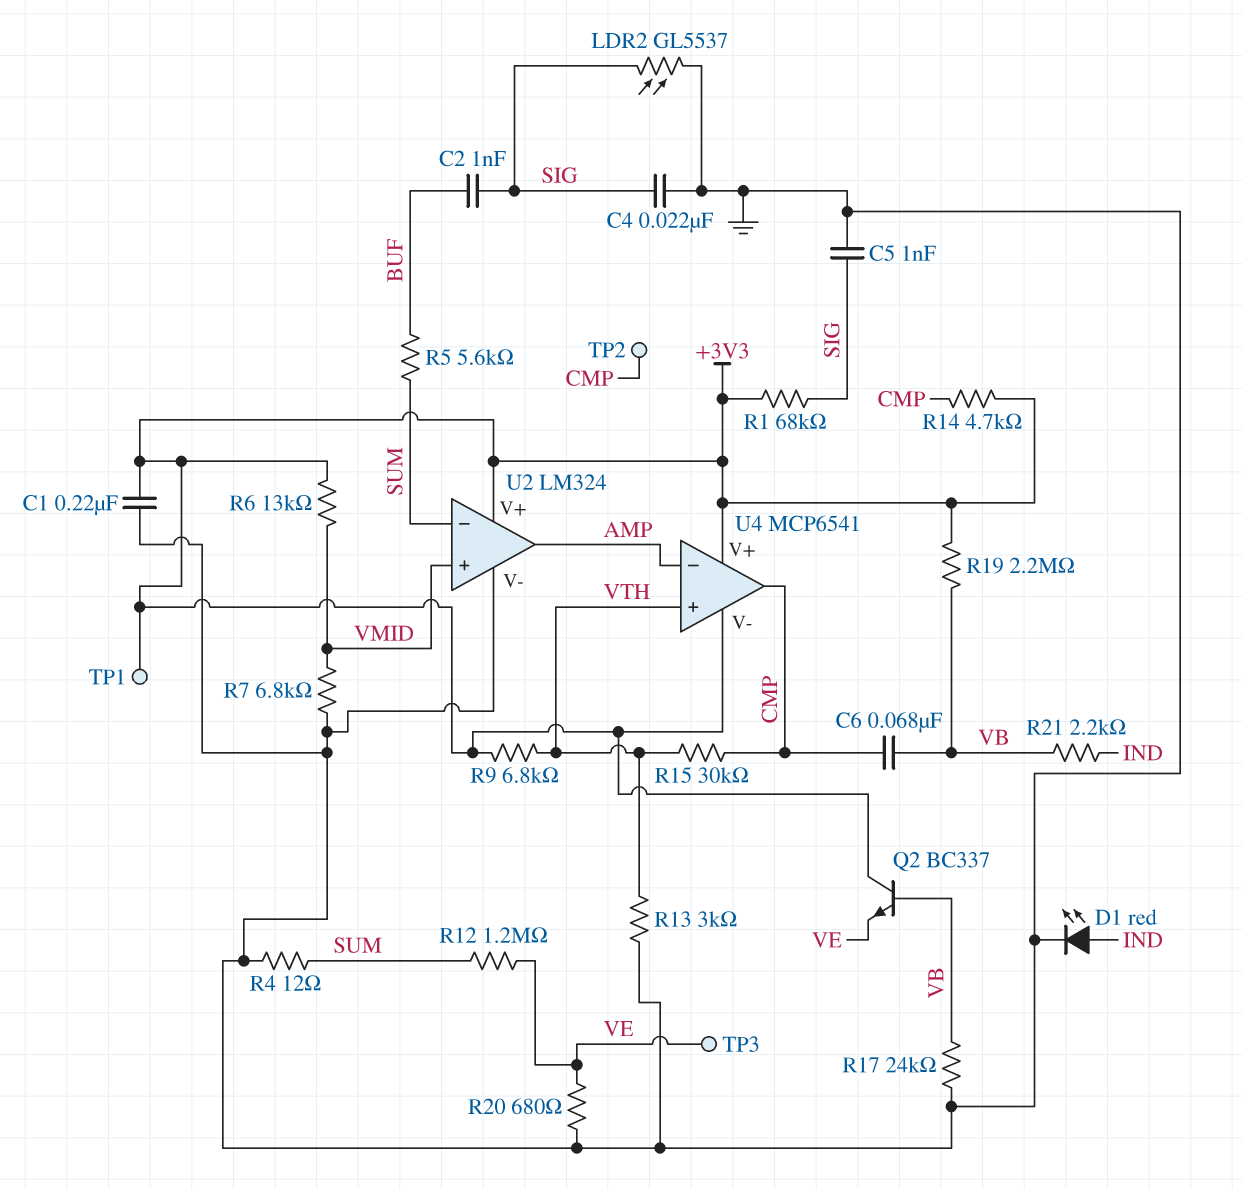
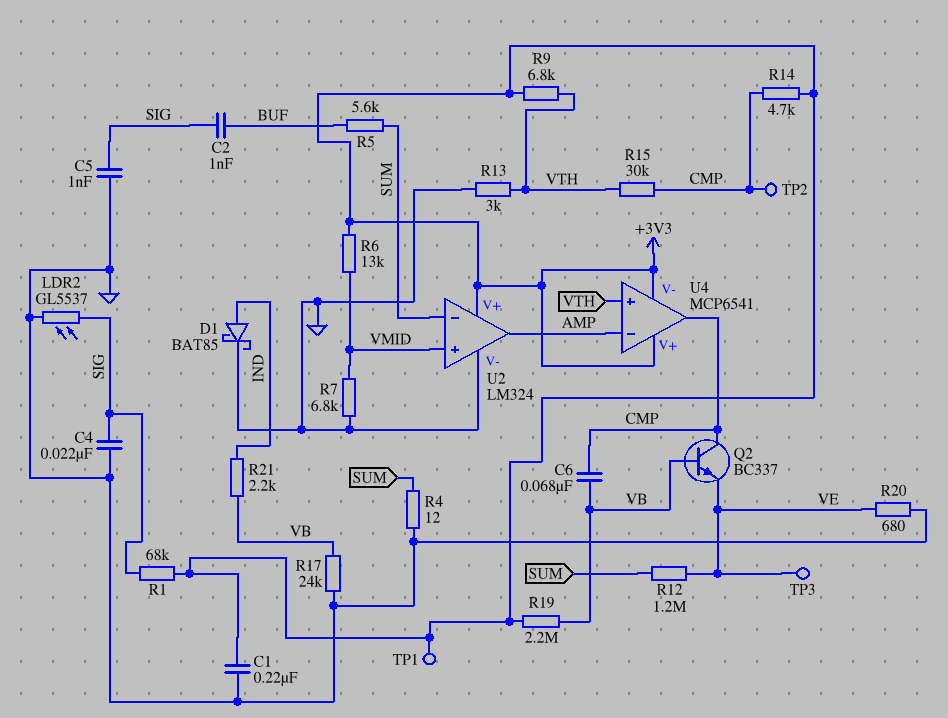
D1: LED red (A IND, K GND) -> schottky BAT85 (A IND, K GND)
Q2: NPN BC337 (B VB, C +3V3, E VE) -> NPN BC337 (B VB, C CMP, E VE)

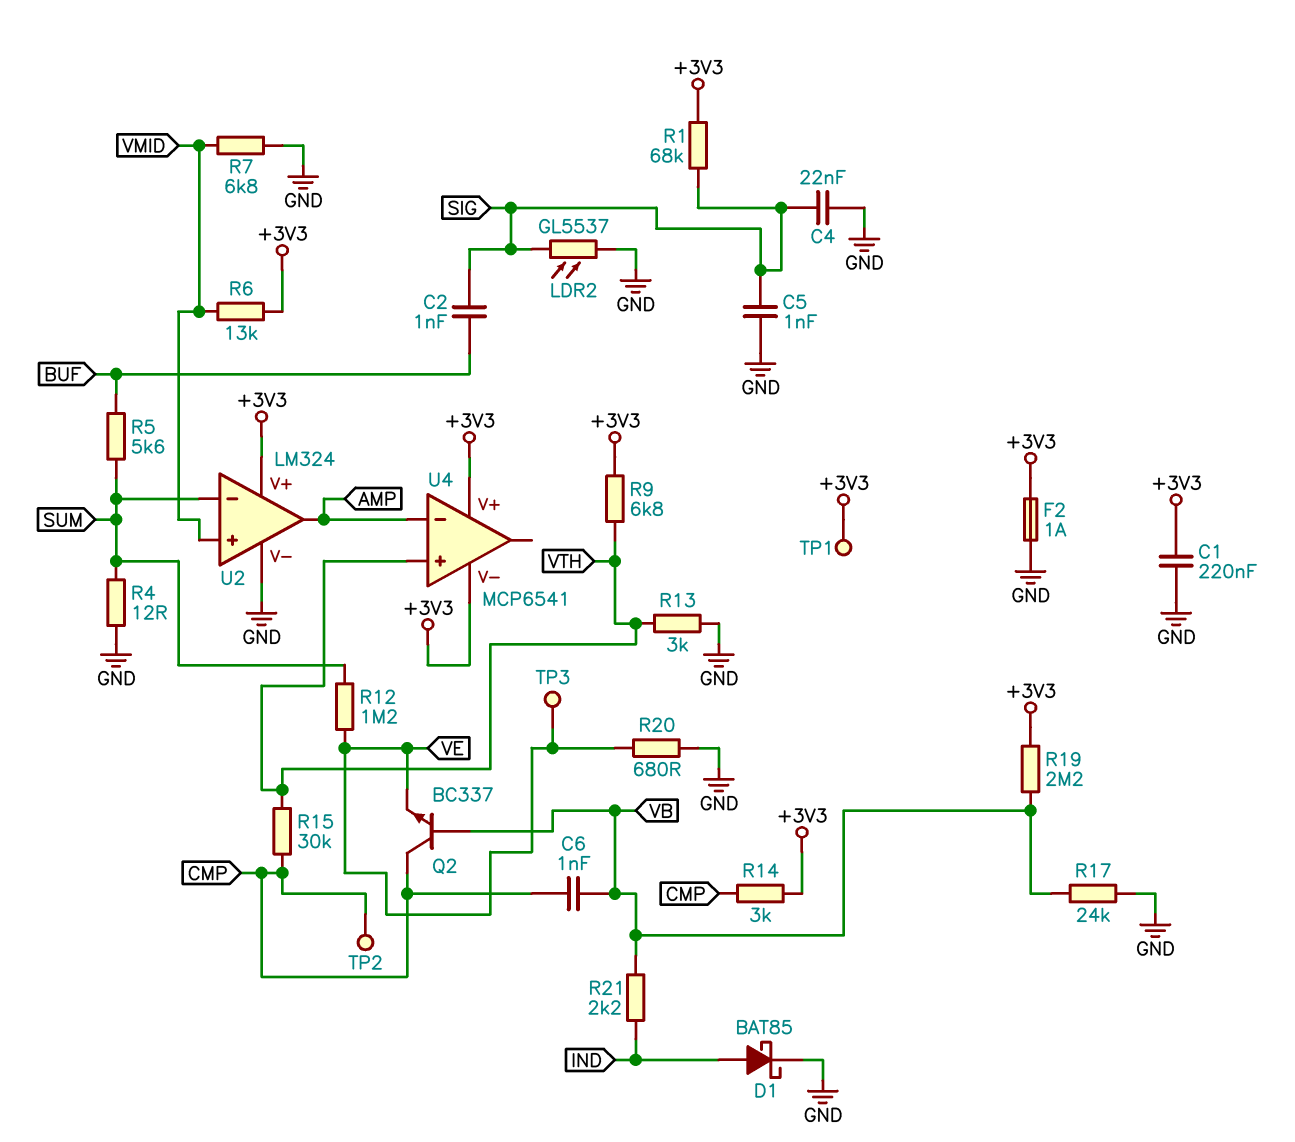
C6: 68nF (CMP, VB) -> 1nF (CMP, VB)
F2: none -> 1A (+3V3, GND)
R14: 4.7k (+3V3, CMP) -> 3k (+3V3, CMP)
U4 pin out: CMP -> none

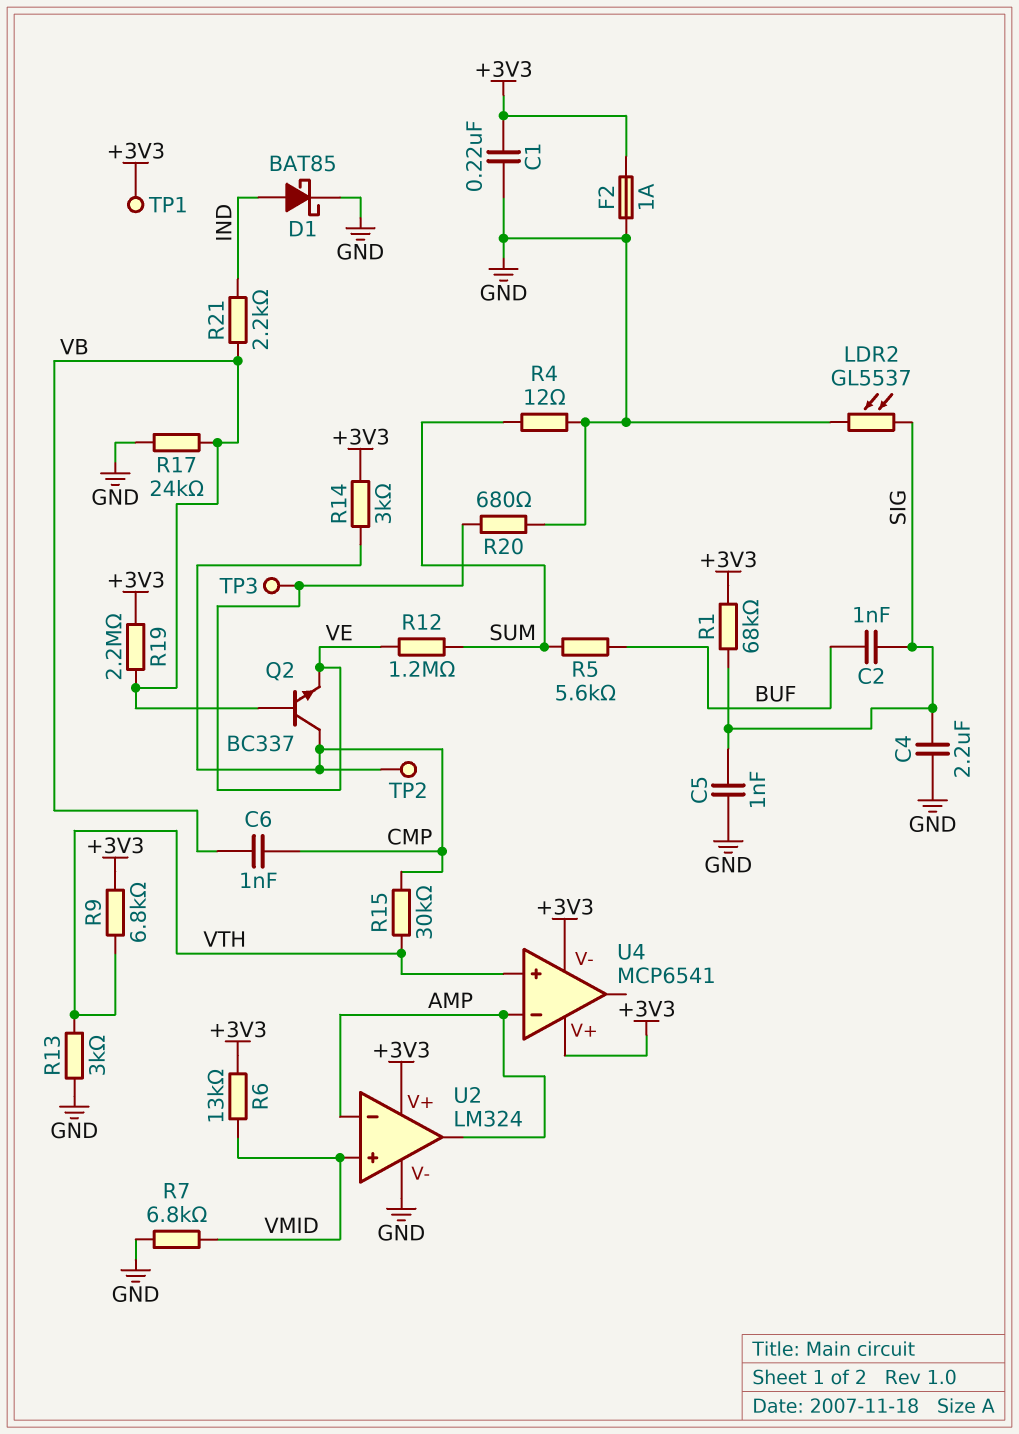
C4: 22nF (GND, SIG) -> 2.2uF (GND, SIG)
U2 pin in-: SUM -> AMP

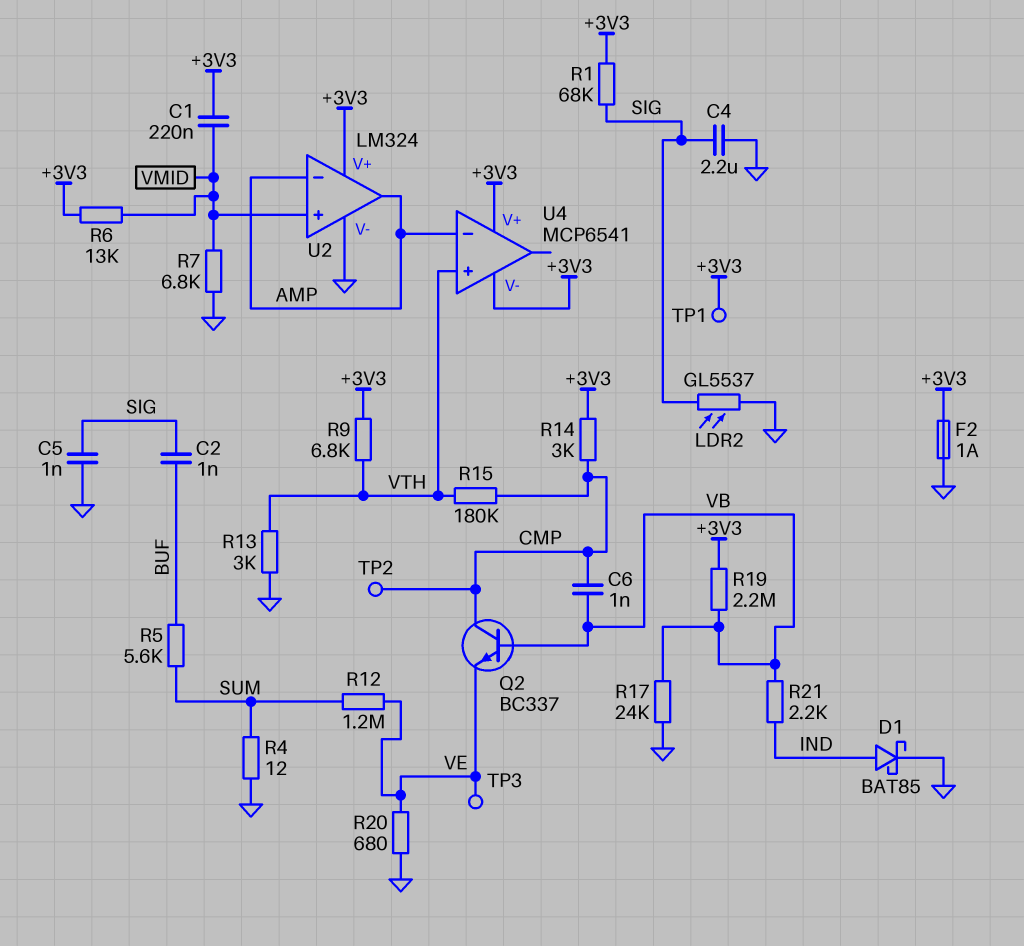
C1: 220nF (+3V3, GND) -> 220nF (+3V3, VMID)
R15: 30k (CMP, VTH) -> 180k (CMP, VTH)

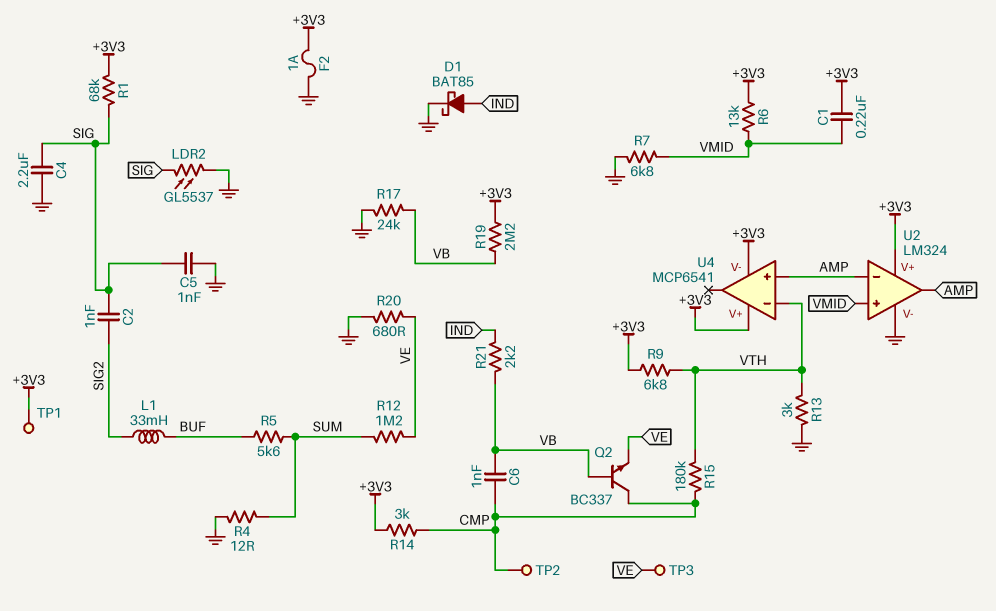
C2: 1nF (BUF, SIG) -> 1nF (SIG, SIG2)
L1: none -> 33mH (BUF, SIG2)
U4 pin in+: VTH -> AMP
U4 pin in-: AMP -> VTH

